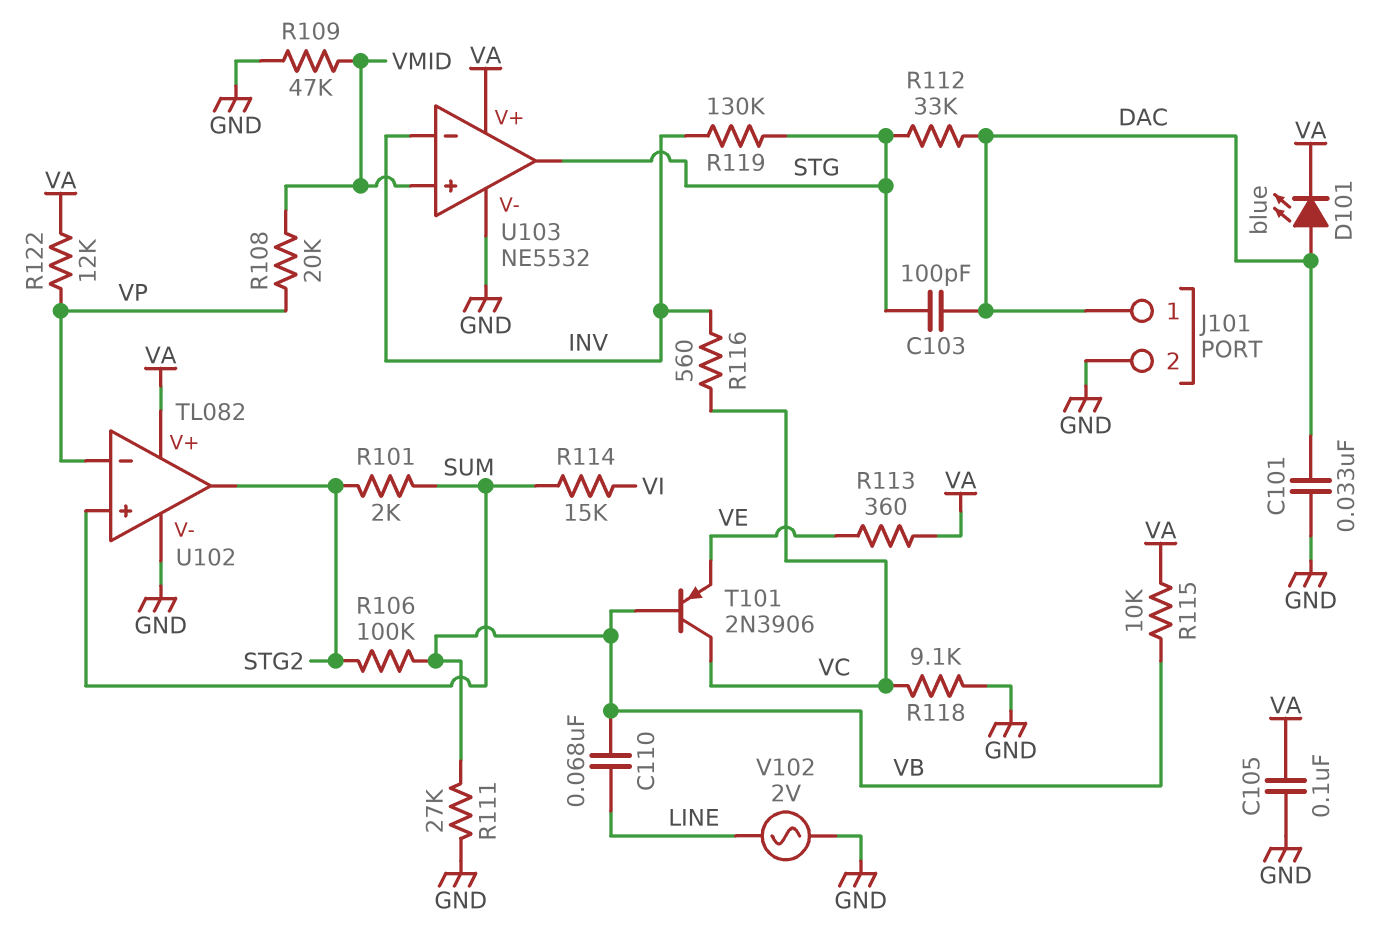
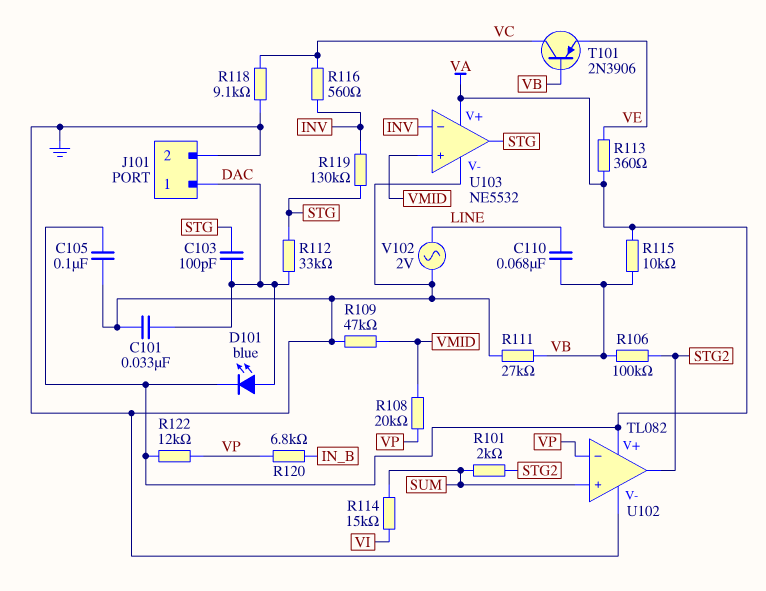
R120: none -> 6.8k (IN_B, VP)

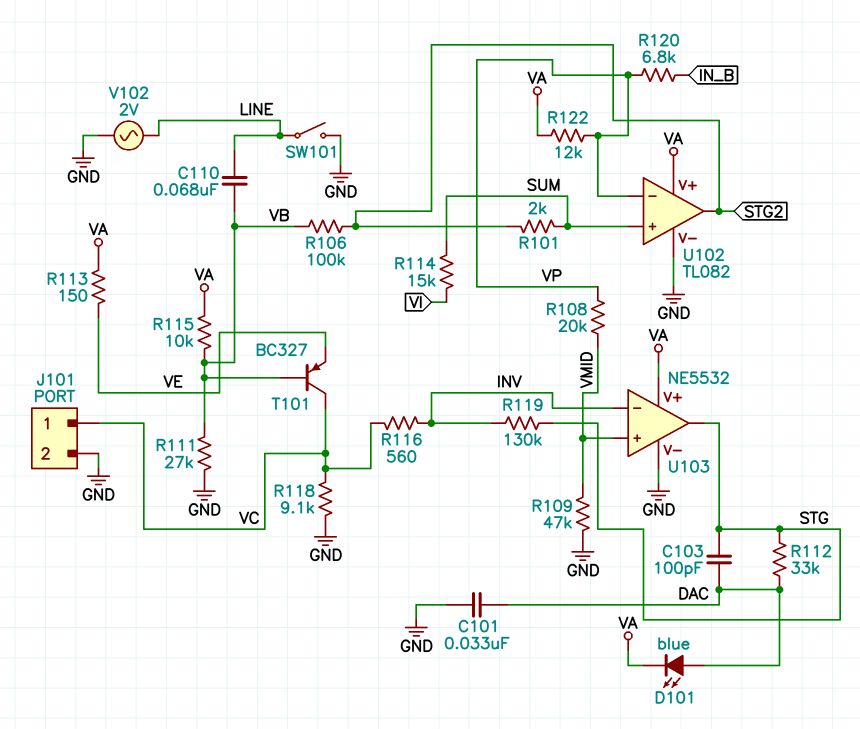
C105: 100nF (GND, VA) -> none
J101 pin 1: DAC -> VC
R113: 360 (VA, VE) -> 150 (VA, VE)
SW101: none -> switch (GND, LINE)
T101: PNP 2N3906 (B VB, C VC, E VE) -> PNP BC327 (B VB, C VC, E VE)

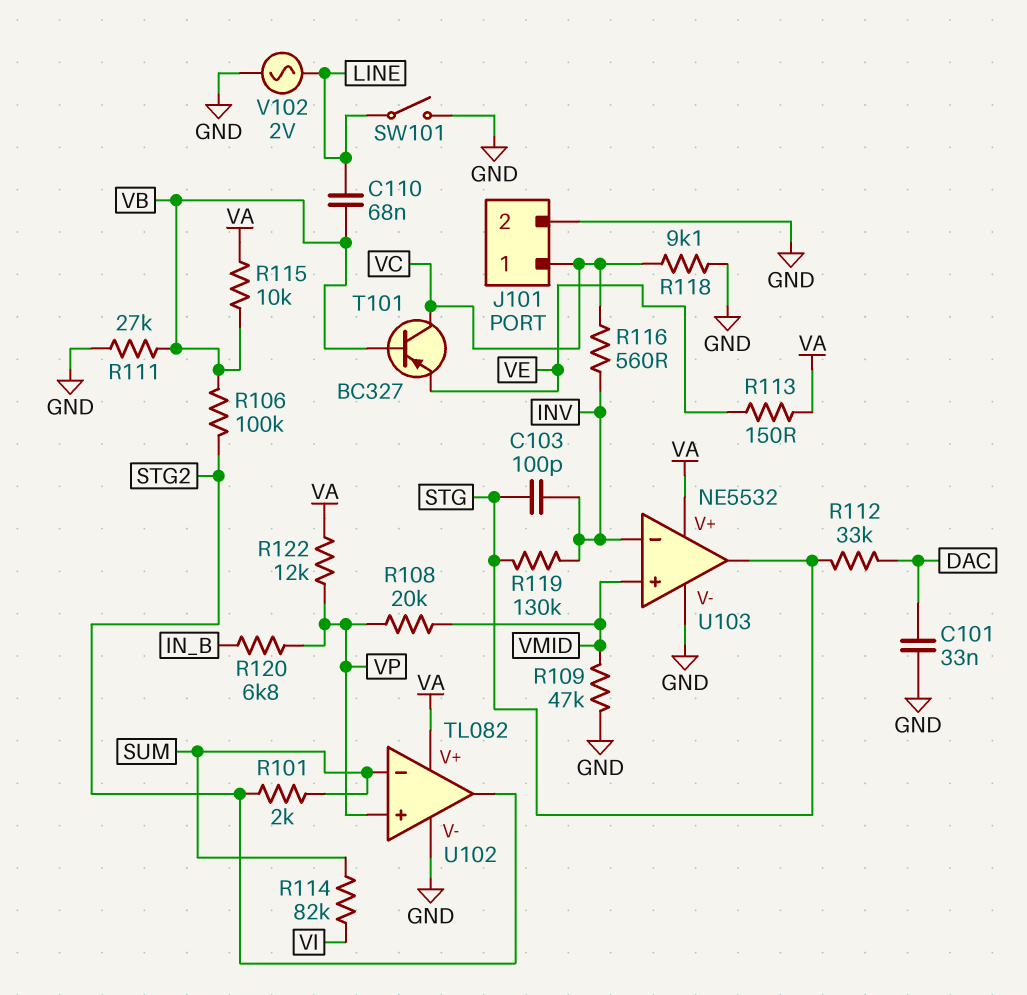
C103: 100pF (DAC, STG) -> 100pF (INV, STG)
D101: LED blue (A DAC, K VA) -> none
R114: 15k (SUM, VI) -> 82k (SUM, VI)
U102 pin in+: SUM -> VP
U102 pin in-: VP -> SUM

